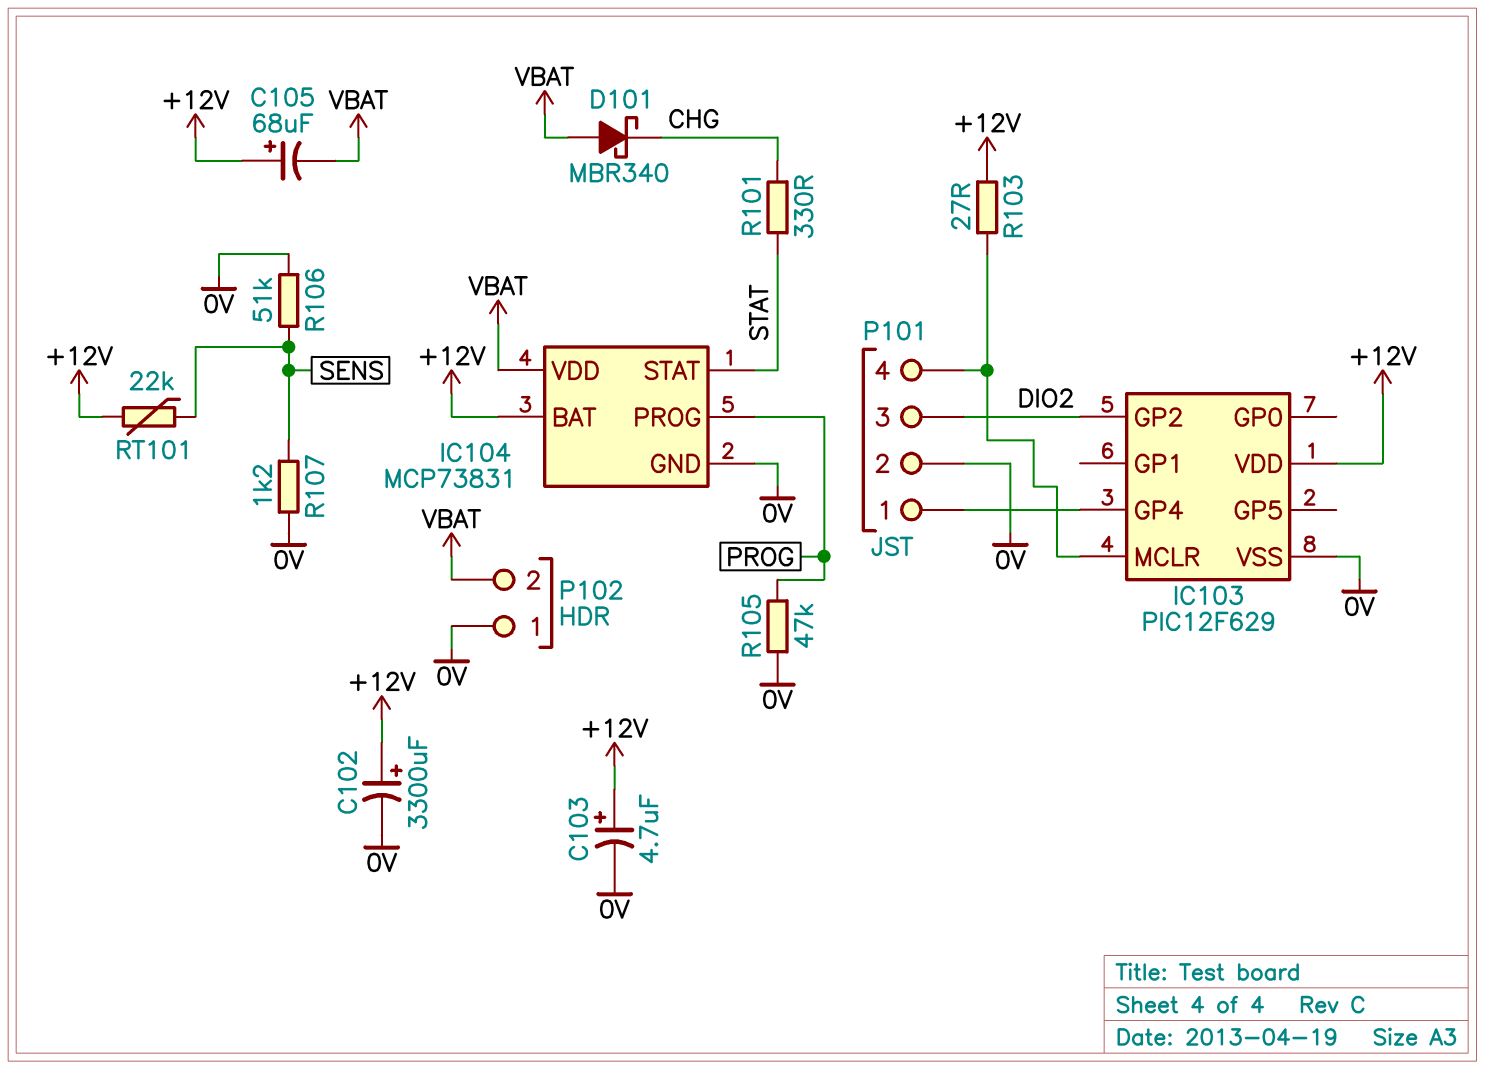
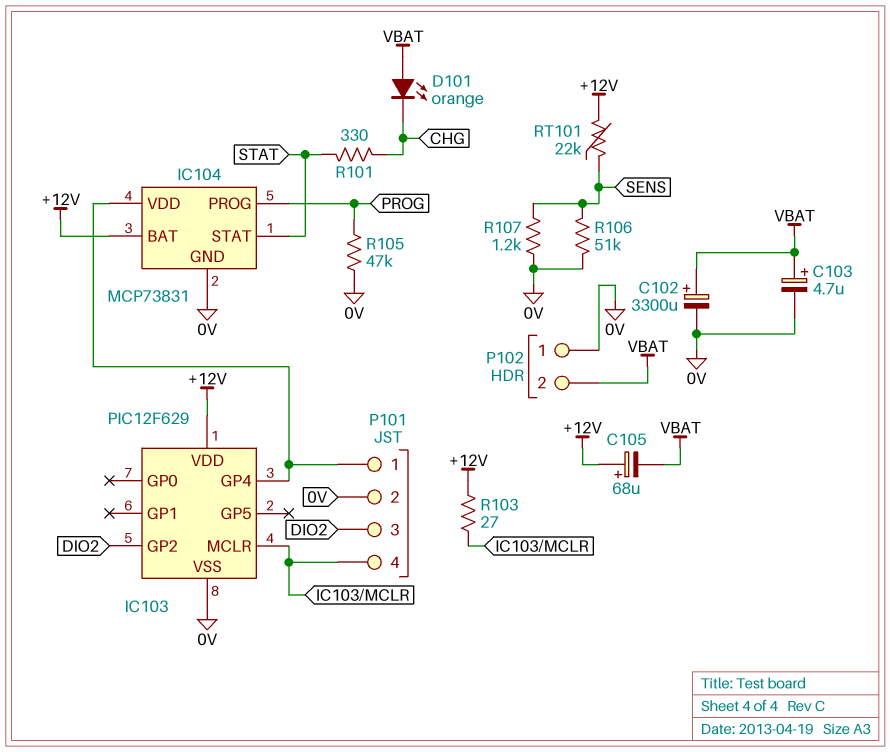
C102: 3300uF (plus +12V, minus 0V) -> 3300uF (plus VBAT, minus 0V)
C103: 4.7uF (plus +12V, minus 0V) -> 4.7uF (plus VBAT, minus 0V)
D101: schottky MBR340 (A VBAT, K CHG) -> LED orange (A VBAT, K CHG)
IC104 pin VDD: VBAT -> IC103/GP4

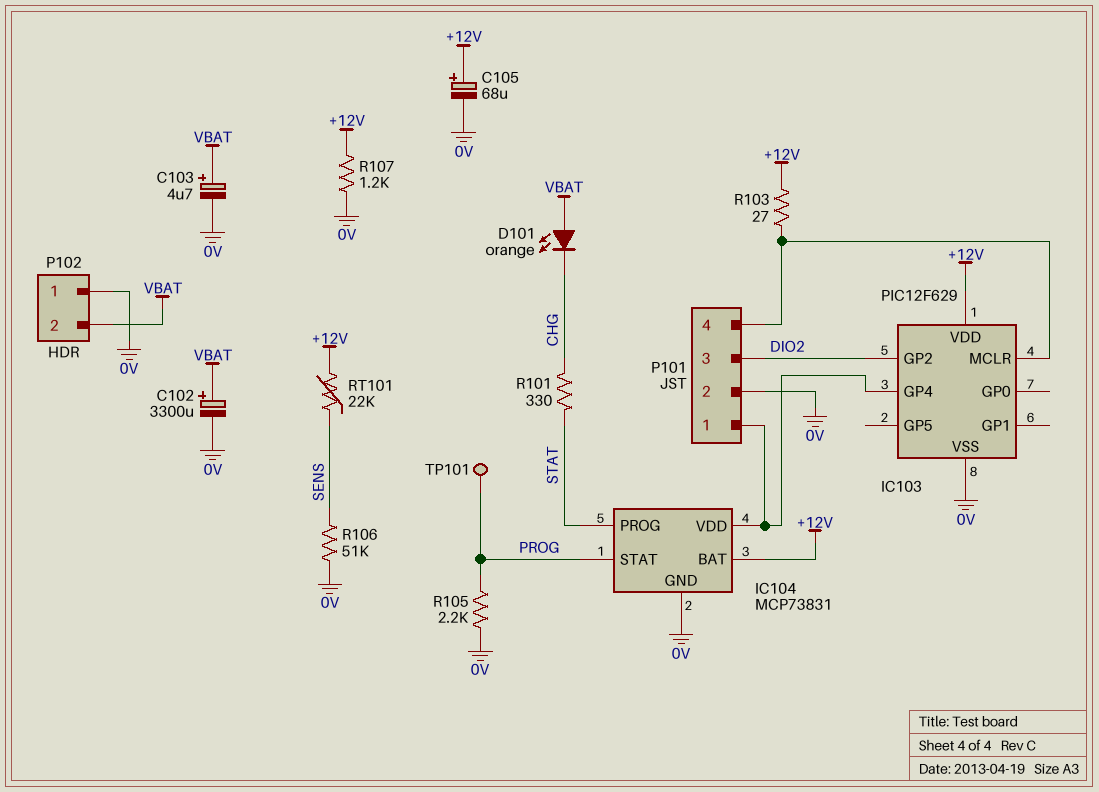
C105: 68uF (plus +12V, minus VBAT) -> 68uF (plus +12V, minus 0V)
IC104 pin PROG: PROG -> STAT
IC104 pin STAT: STAT -> PROG
R105: 47k (0V, PROG) -> 2.2k (0V, PROG)
R107: 1.2k (0V, SENS) -> 1.2k (+12V, 0V)
TP101: none -> test point (PROG)

